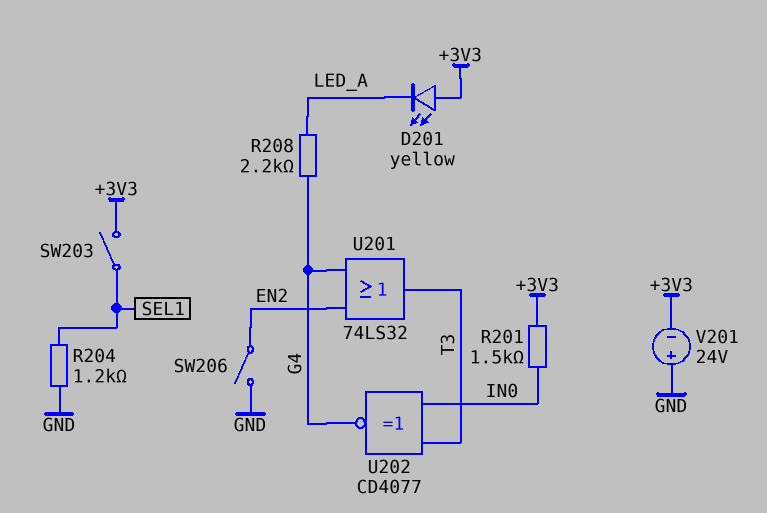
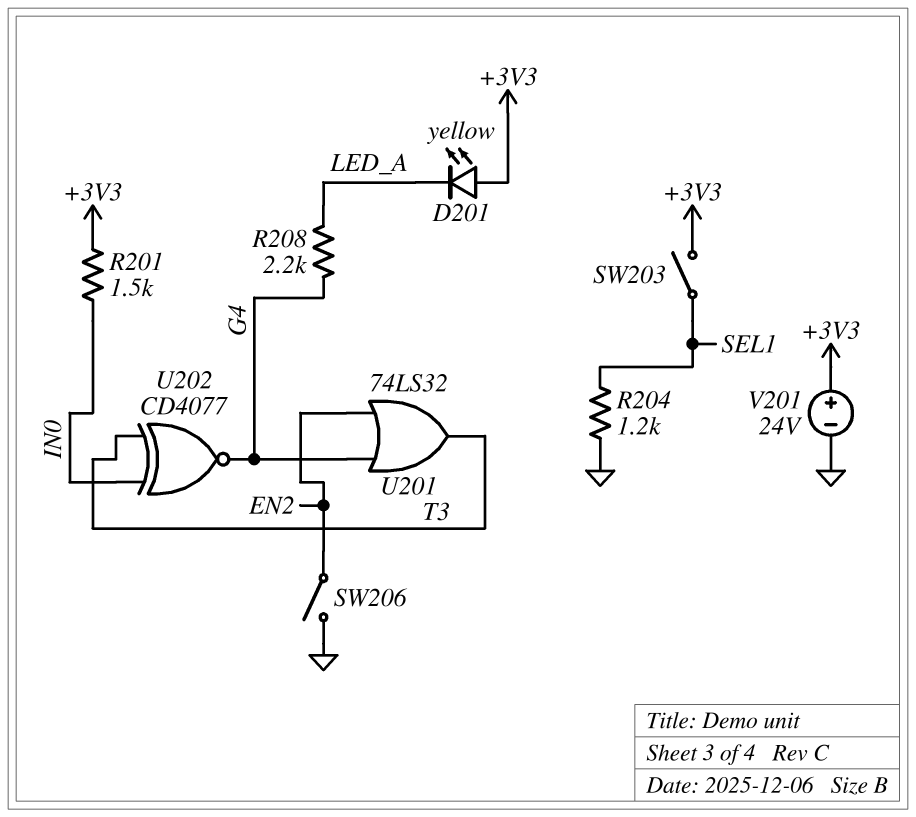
V201: 24V (plus GND, minus +3V3) -> 24V (plus +3V3, minus GND)

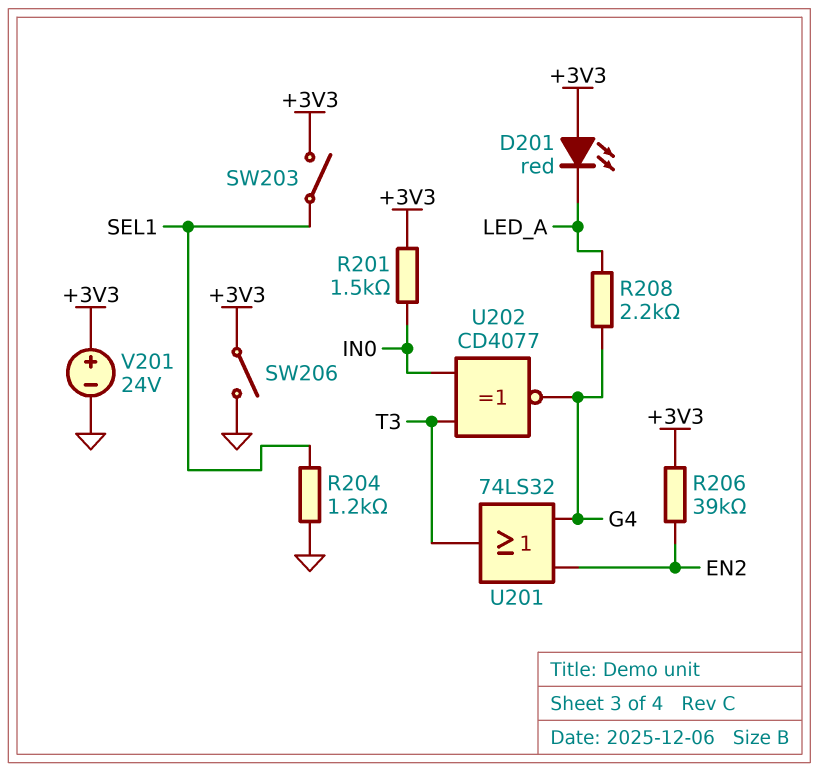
D201: LED yellow (A +3V3, K LED_A) -> LED red (A +3V3, K LED_A)
R206: none -> 39k (+3V3, EN2)
SW206: switch (EN2, GND) -> switch (+3V3, GND)

